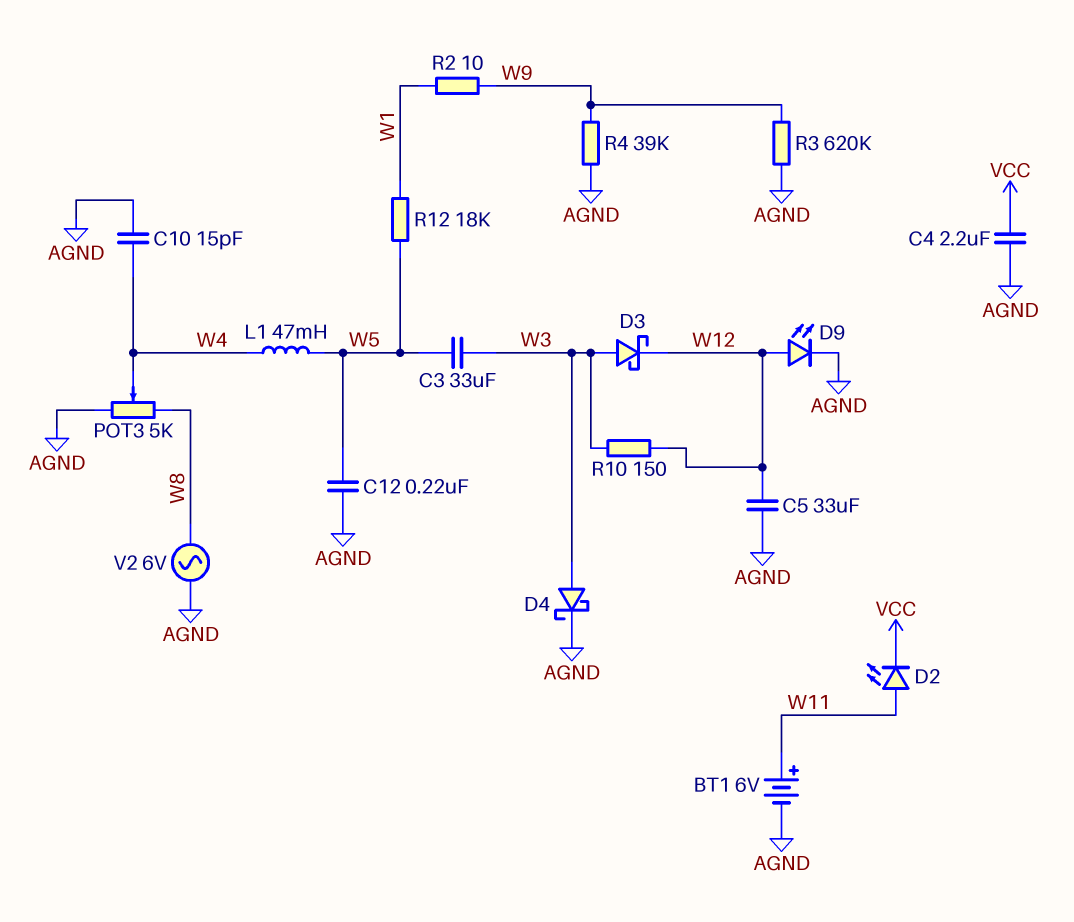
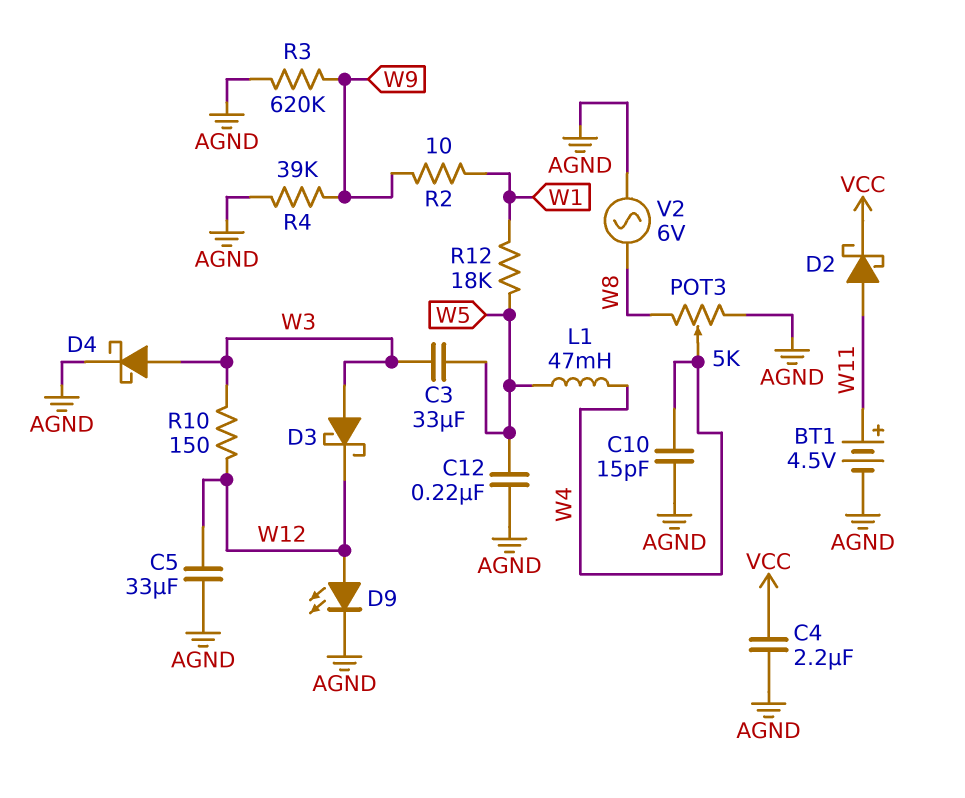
BT1: 6V (plus W11, minus AGND) -> 4.5V (plus W11, minus AGND)
D2: LED (A W11, K VCC) -> schottky (A W11, K VCC)

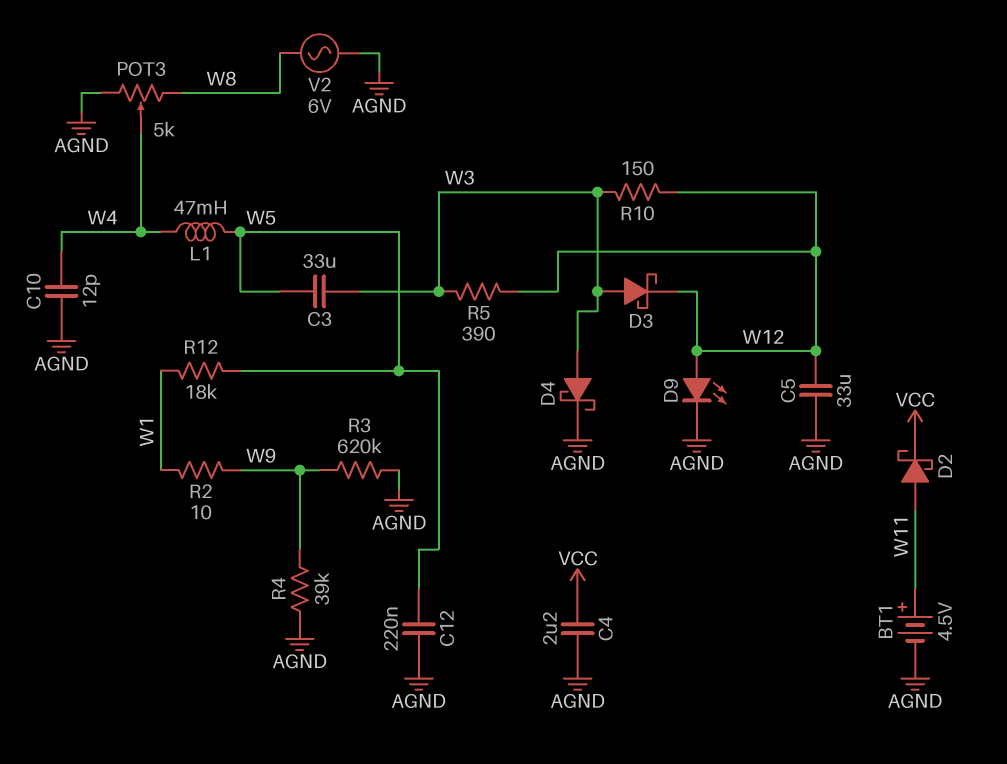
C10: 15pF (AGND, W4) -> 12pF (AGND, W4)
R5: none -> 390 (W3, W12)

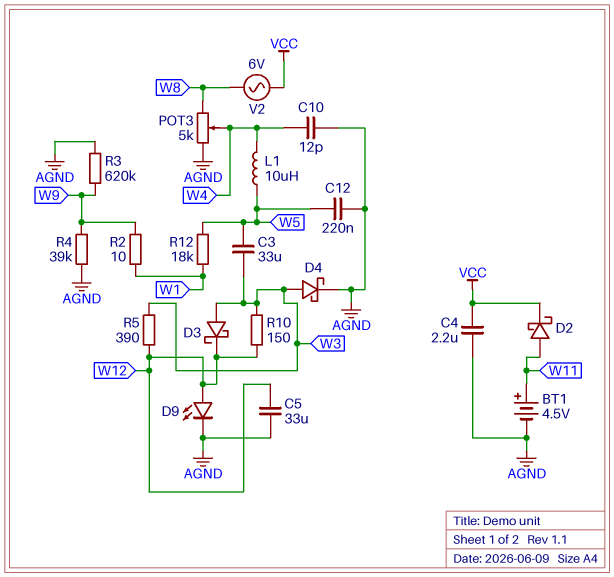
L1: 47mH (W4, W5) -> 10uH (W4, W5)
V2: AC 6V (AGND, W8) -> AC 6V (VCC, W8)

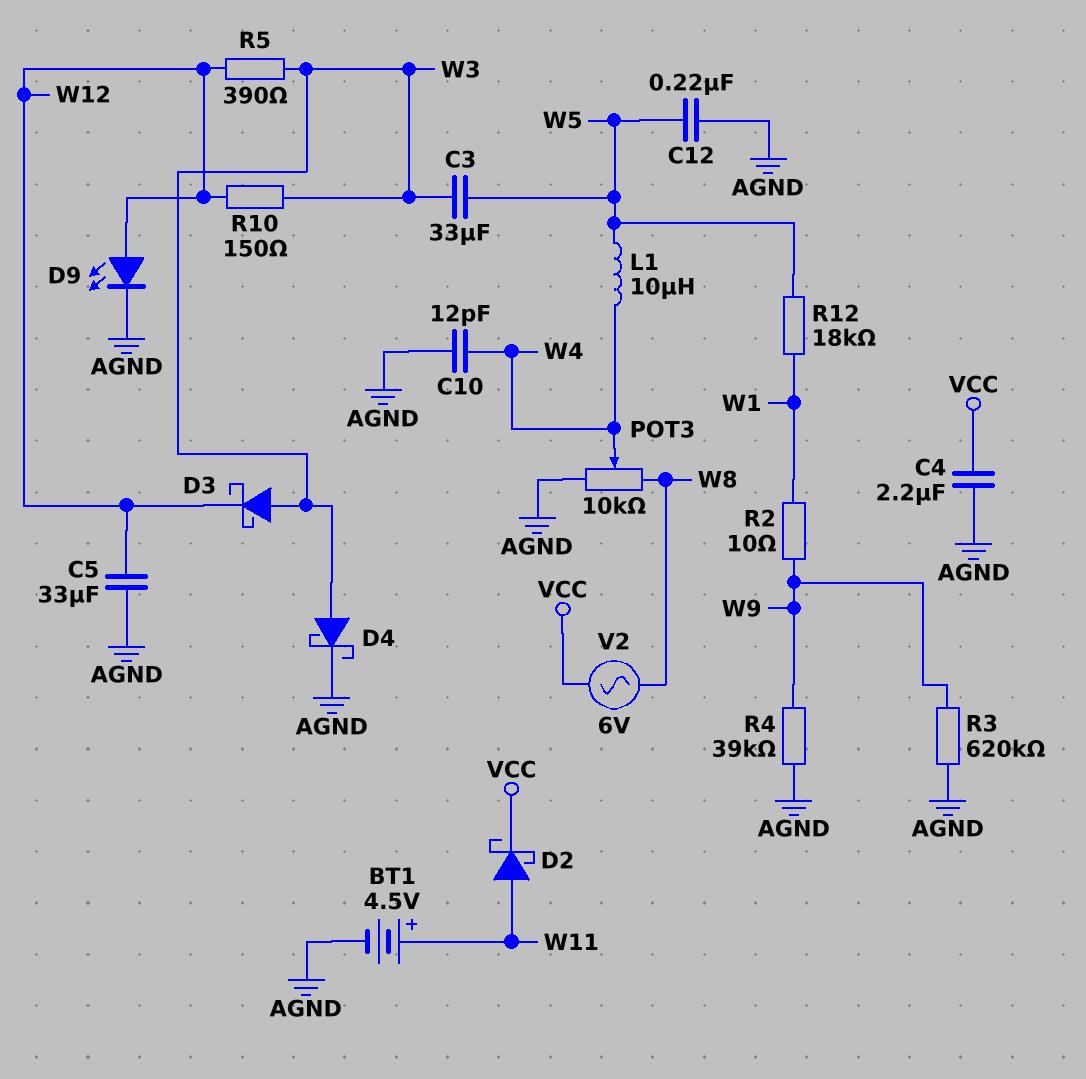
POT3: 5k (AGND, W8, wiper W4) -> 10k (AGND, W8, wiper W4)

